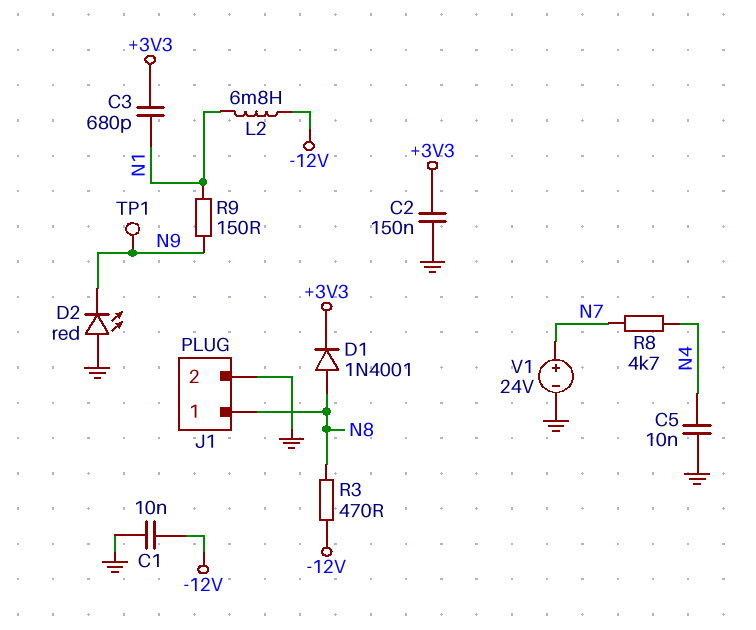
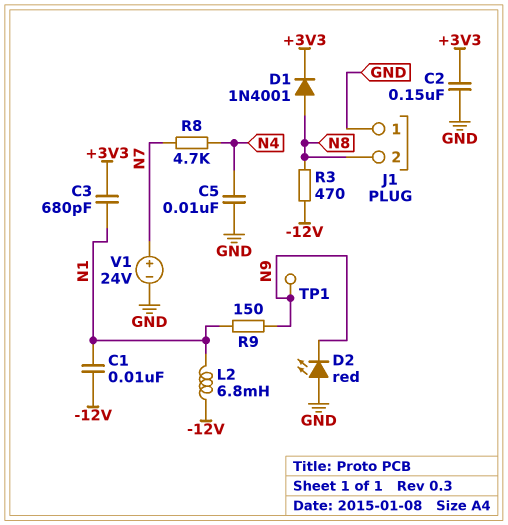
C1: 10nF (-12V, GND) -> 10nF (-12V, N1)
J1 pin 1: N8 -> GND
J1 pin 2: GND -> N8

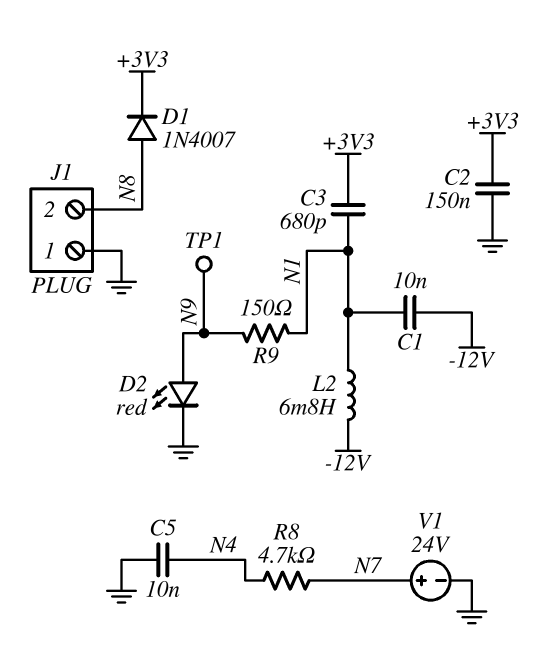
D1: diode 1N4001 (A N8, K +3V3) -> diode 1N4007 (A N8, K +3V3)
D2: LED red (A GND, K N9) -> LED red (A N9, K GND)
R3: 470 (-12V, N8) -> none

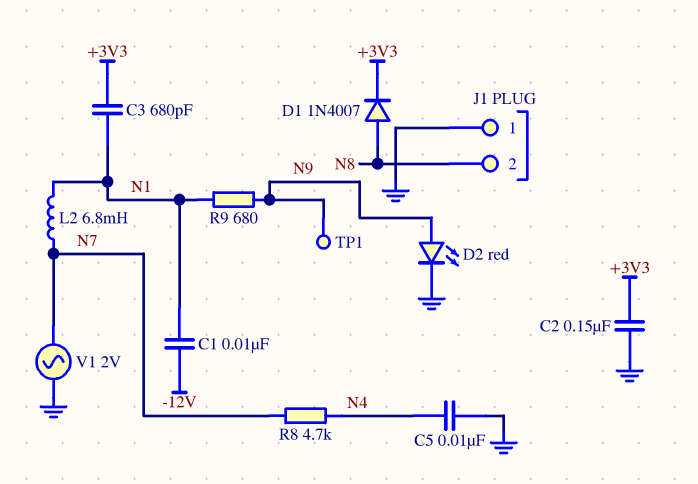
L2: 6.8mH (-12V, N1) -> 6.8mH (N1, N7)
R9: 150 (N1, N9) -> 680 (N1, N9)
V1: 24V (plus N7, minus GND) -> AC 2V (GND, N7)

